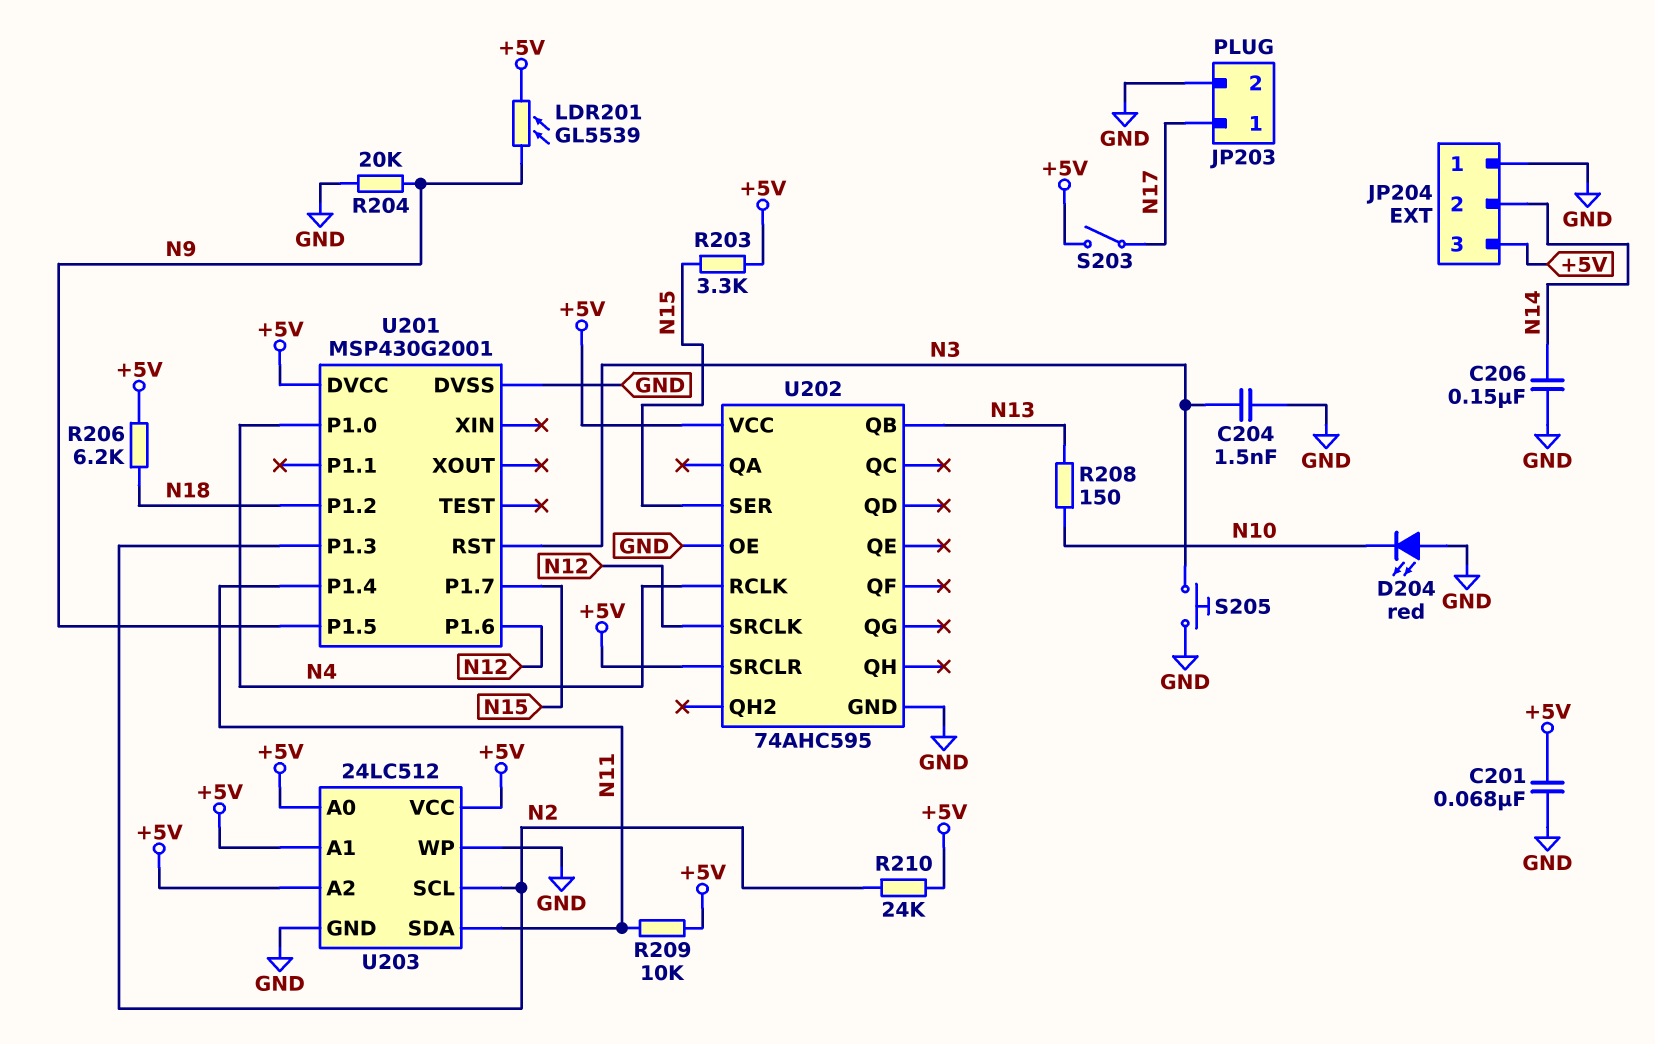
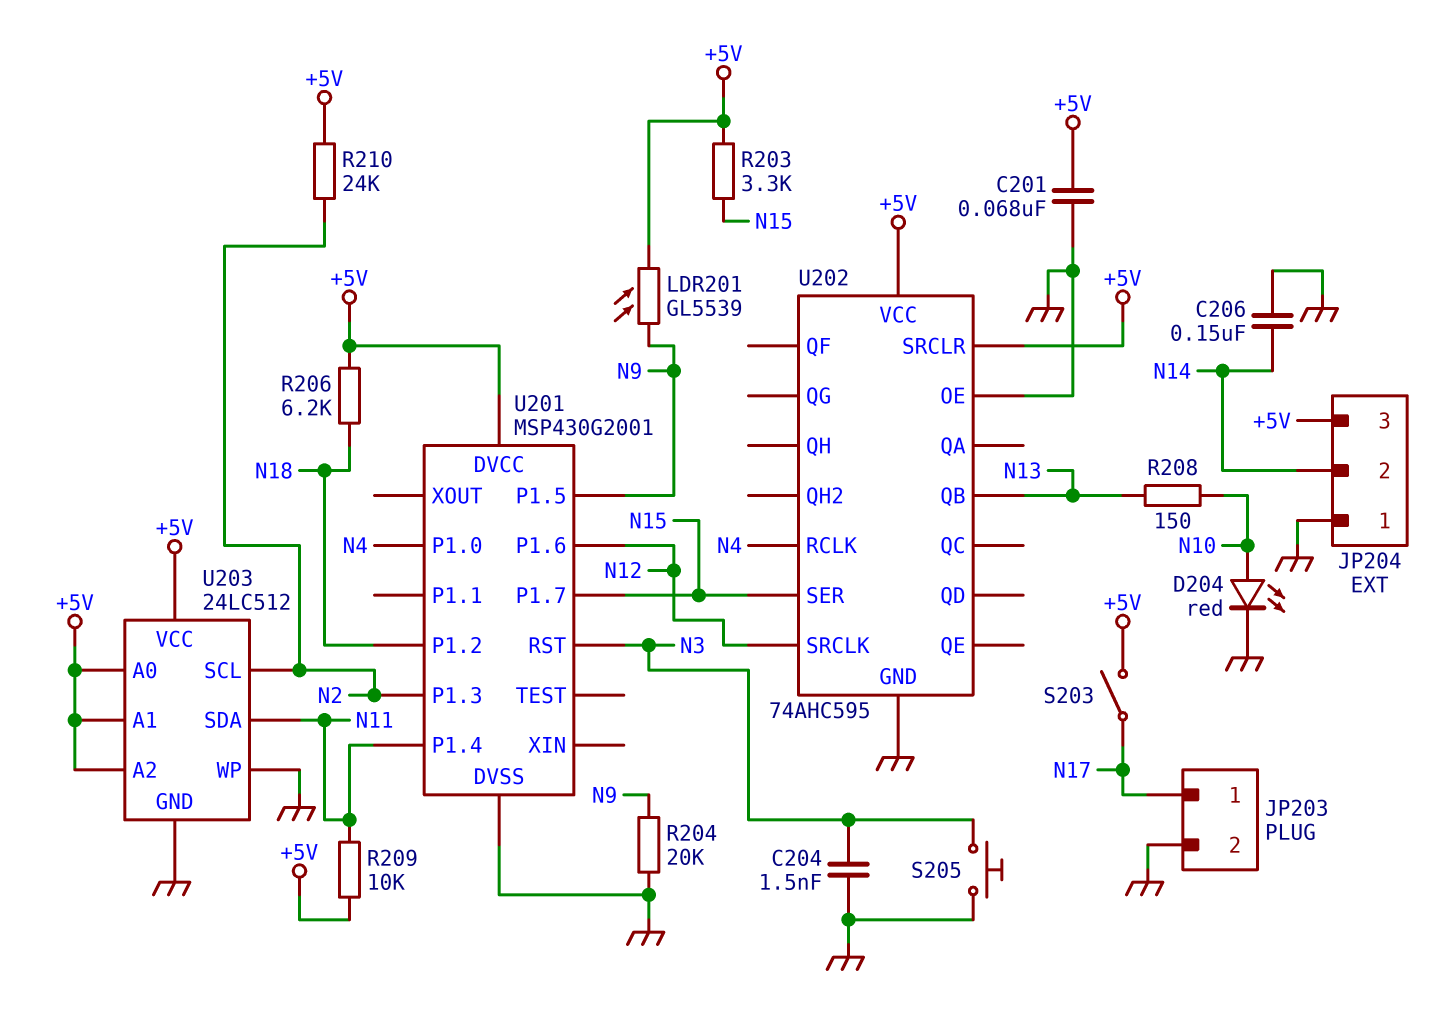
D204: LED red (A GND, K N10) -> LED red (A N10, K GND)

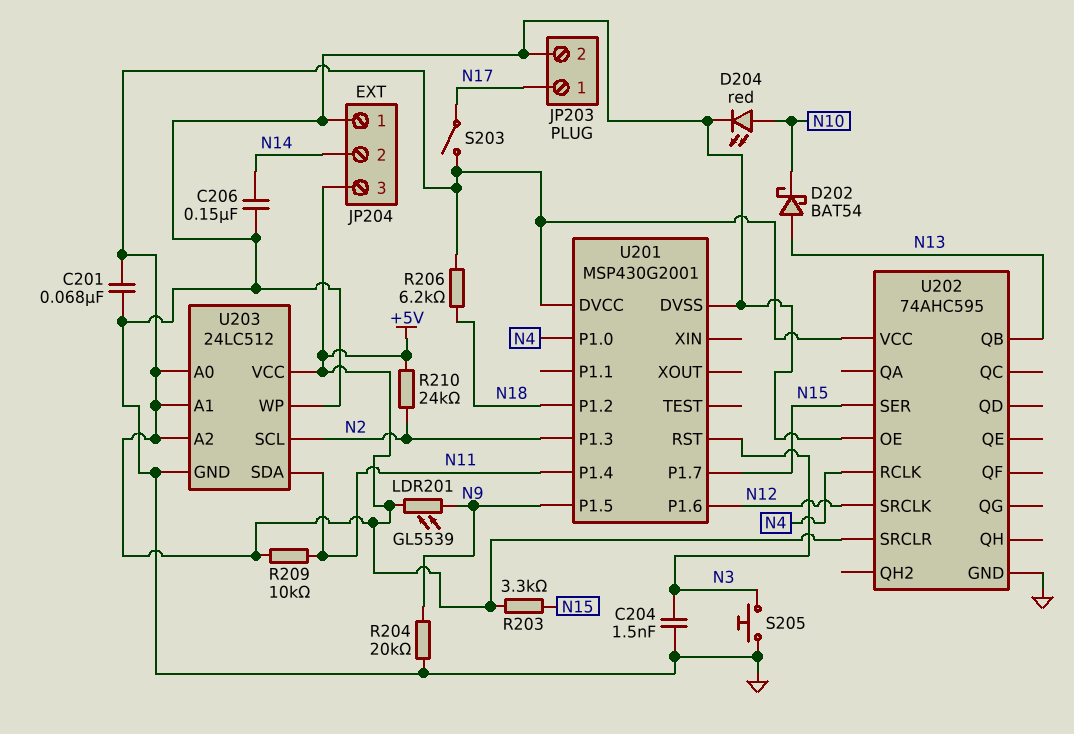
D202: none -> schottky BAT54 (A N13, K N10)
R208: 150 (N10, N13) -> none

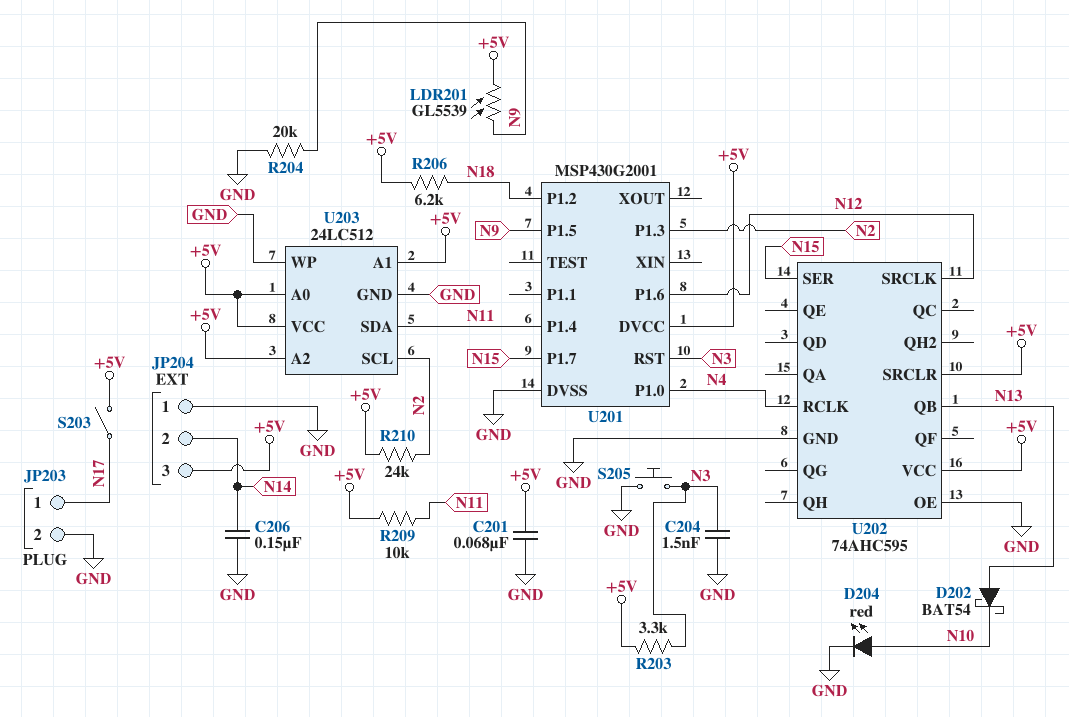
R203: 3.3k (+5V, N15) -> 3.3k (+5V, N3)

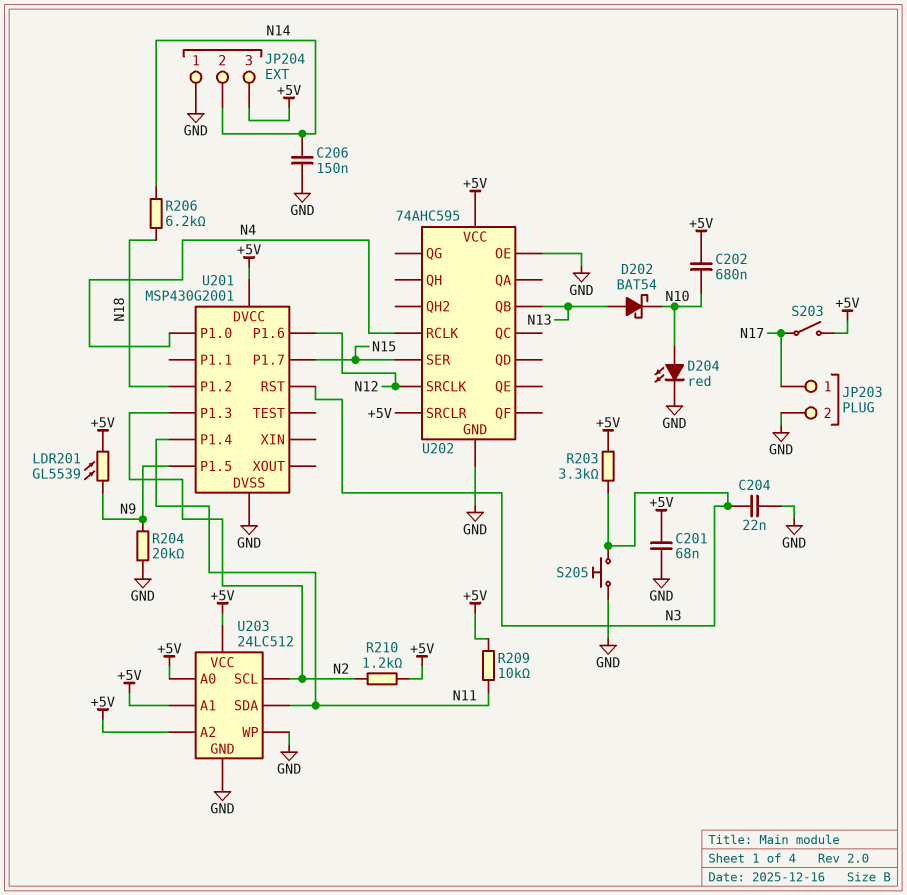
C202: none -> 680nF (+5V, N10)
C204: 1.5nF (GND, N3) -> 22nF (GND, N3)
R206: 6.2k (+5V, N18) -> 6.2k (N14, N18)
R210: 24k (+5V, N2) -> 1.2k (+5V, N2)

